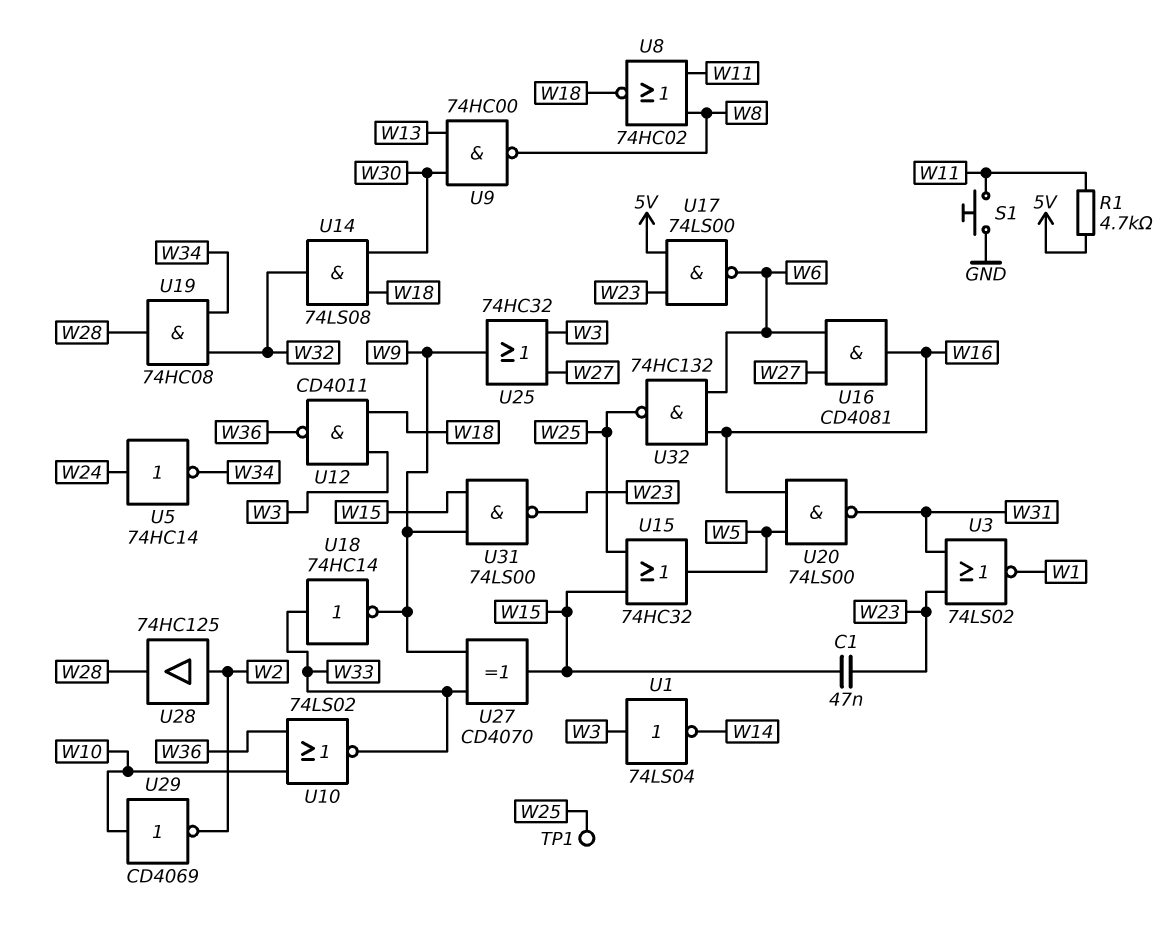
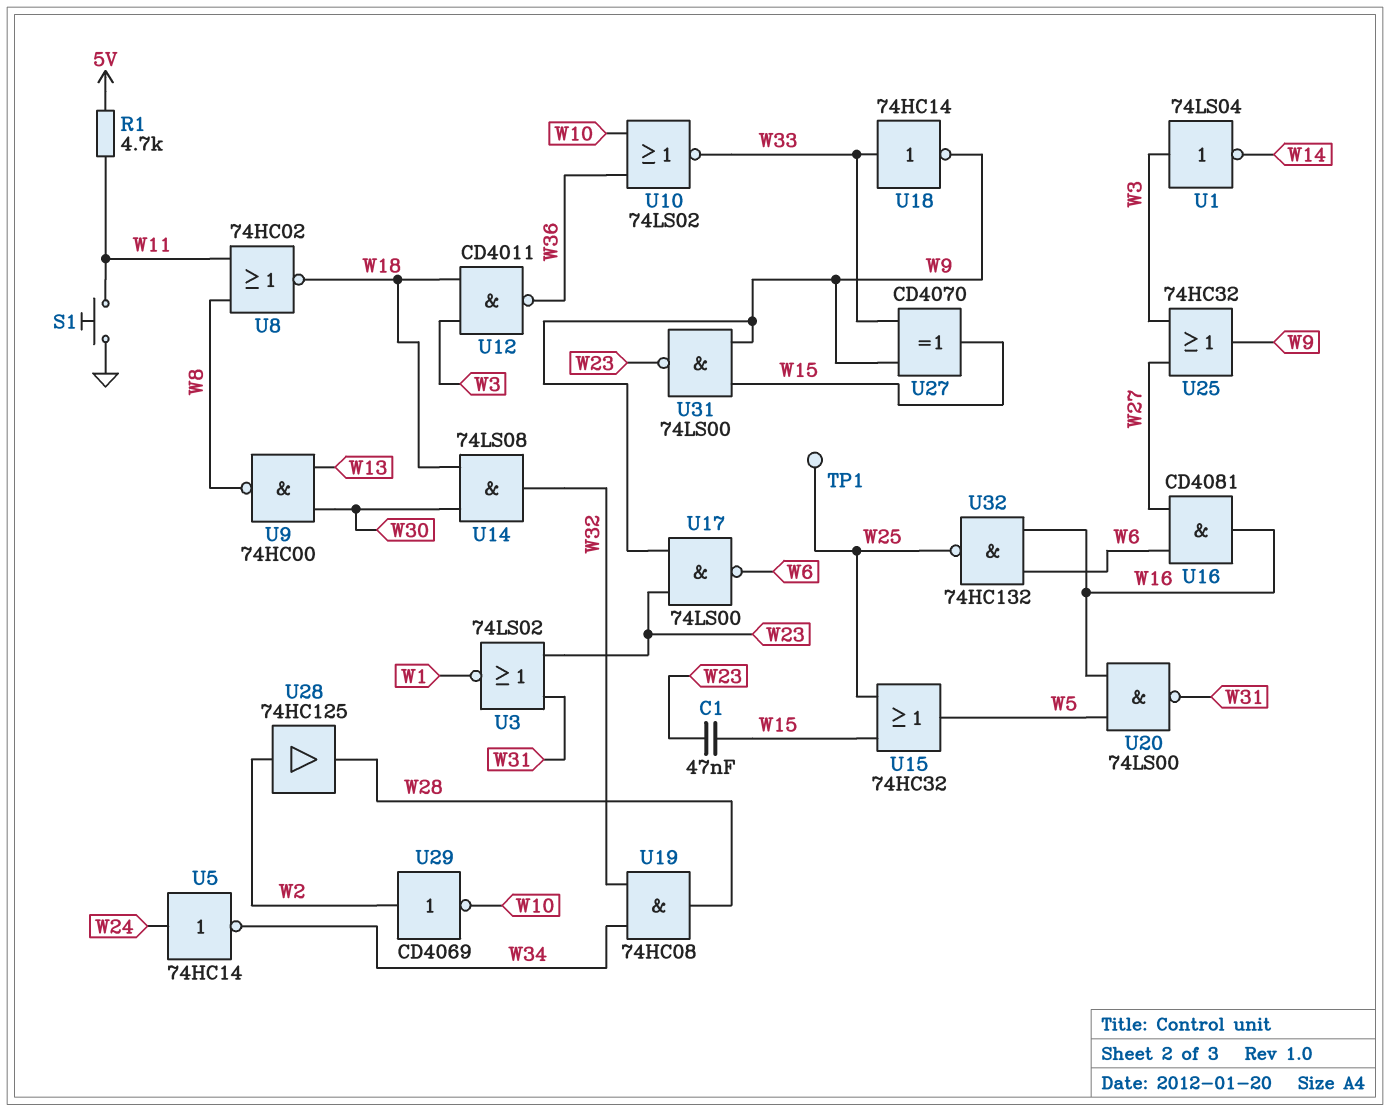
U17: NAND 74LS00 (in 5V, in W23, out W6) -> NAND 74LS00 (in W9, in W23, out W6)
U29: NOT CD4069 (in W10, out W2) -> NOT CD4069 (in W2, out W10)

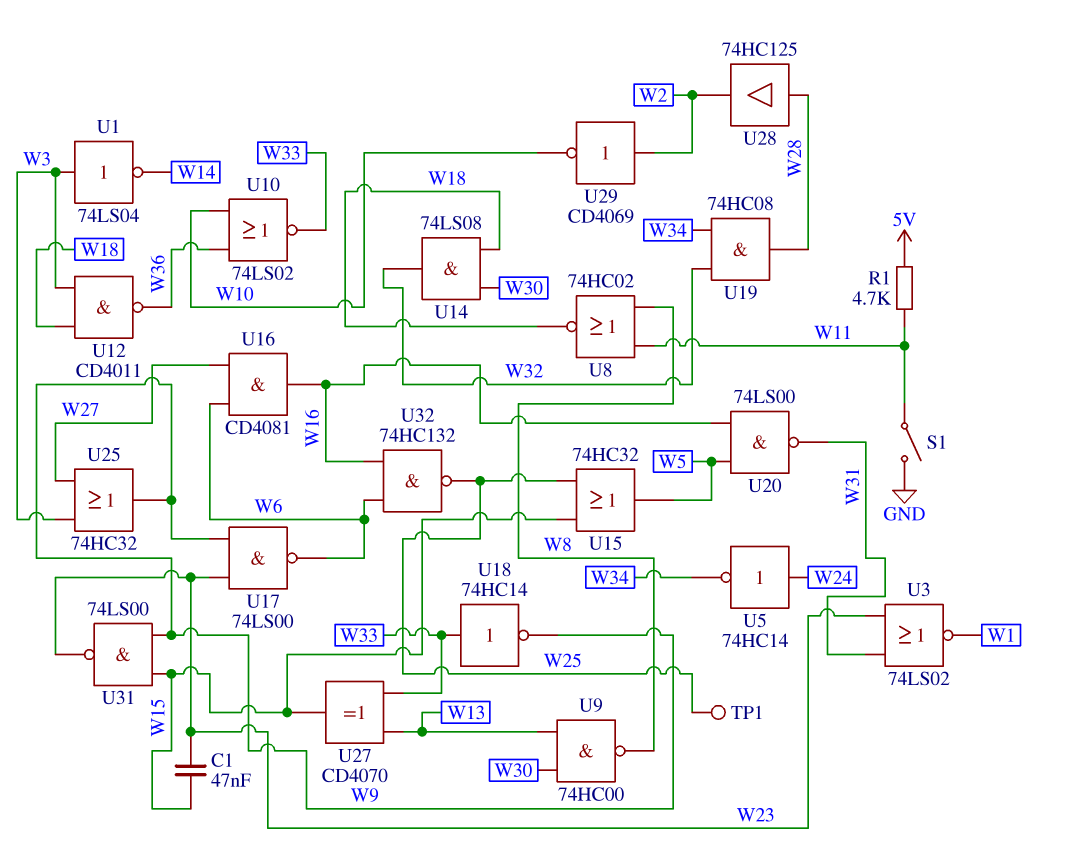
S1: button (GND, W11) -> switch (GND, W11)
U27: XOR CD4070 (in W9, in W33, out W15) -> XOR CD4070 (in W13, in W33, out W15)
U28: buffer 74HC125 (in W2, out W28) -> buffer 74HC125 (in W28, out W2)

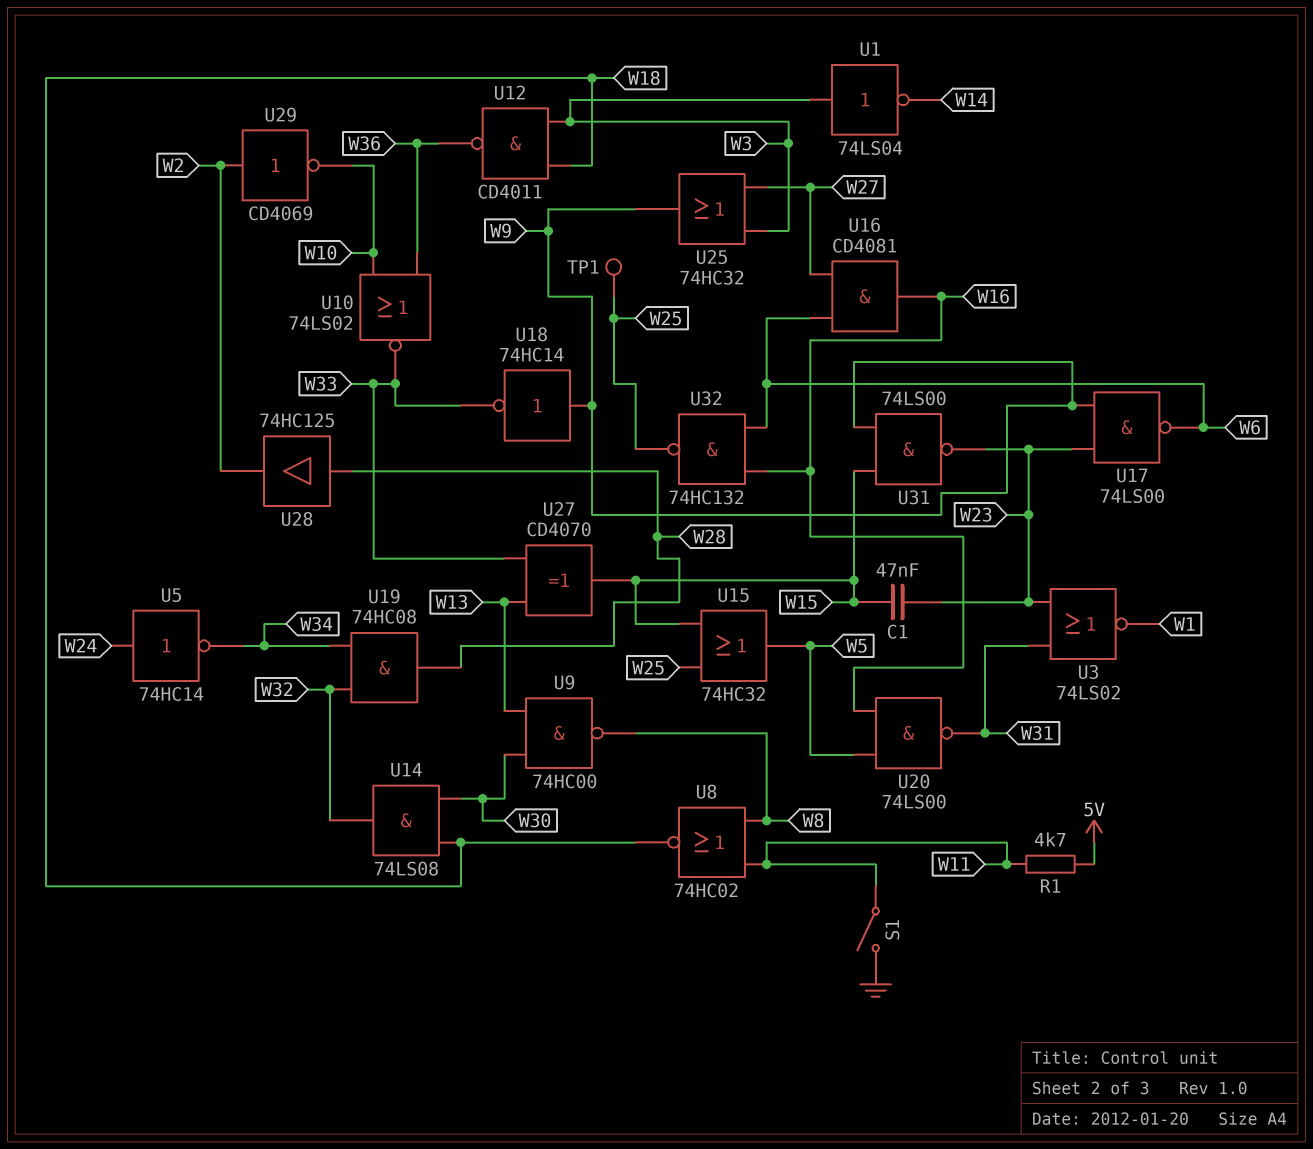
U18: NOT 74HC14 (in W33, out W9) -> NOT 74HC14 (in W9, out W33)

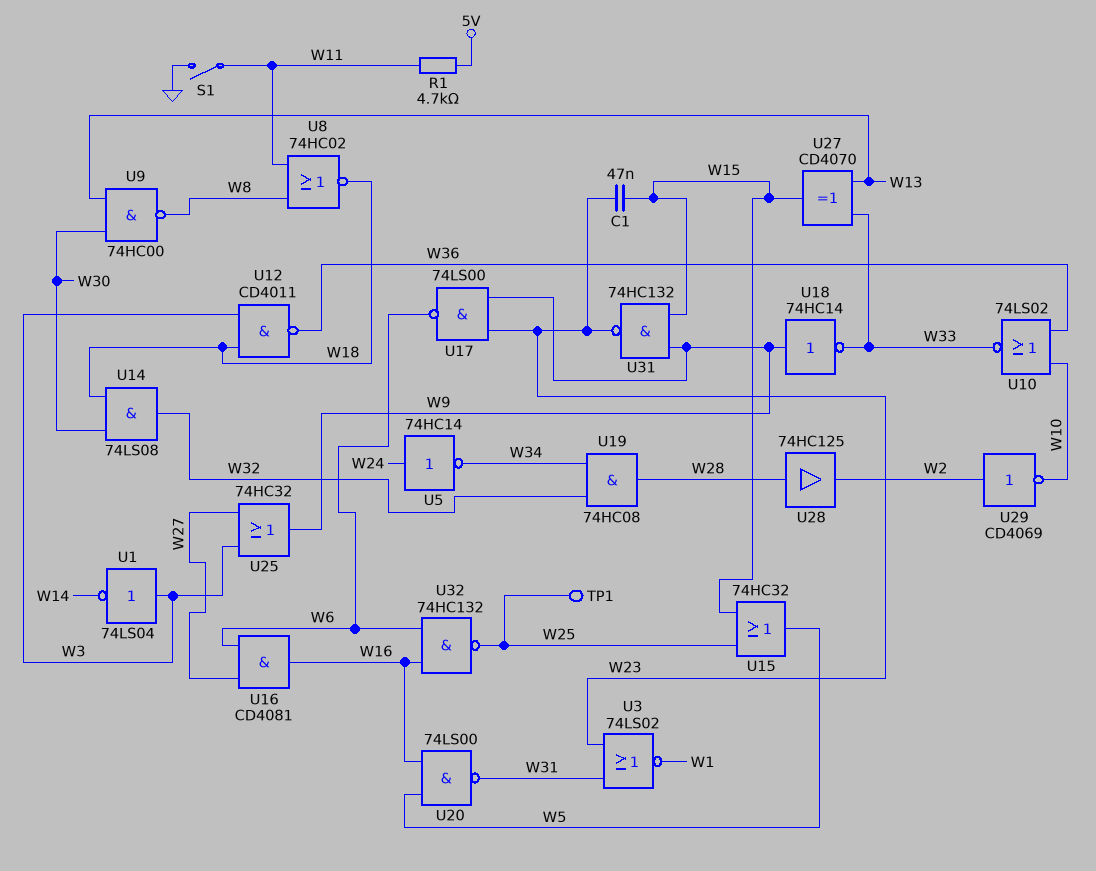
U31: NAND 74LS00 (in W9, in W15, out W23) -> NAND 74HC132 (in W9, in W15, out W23)

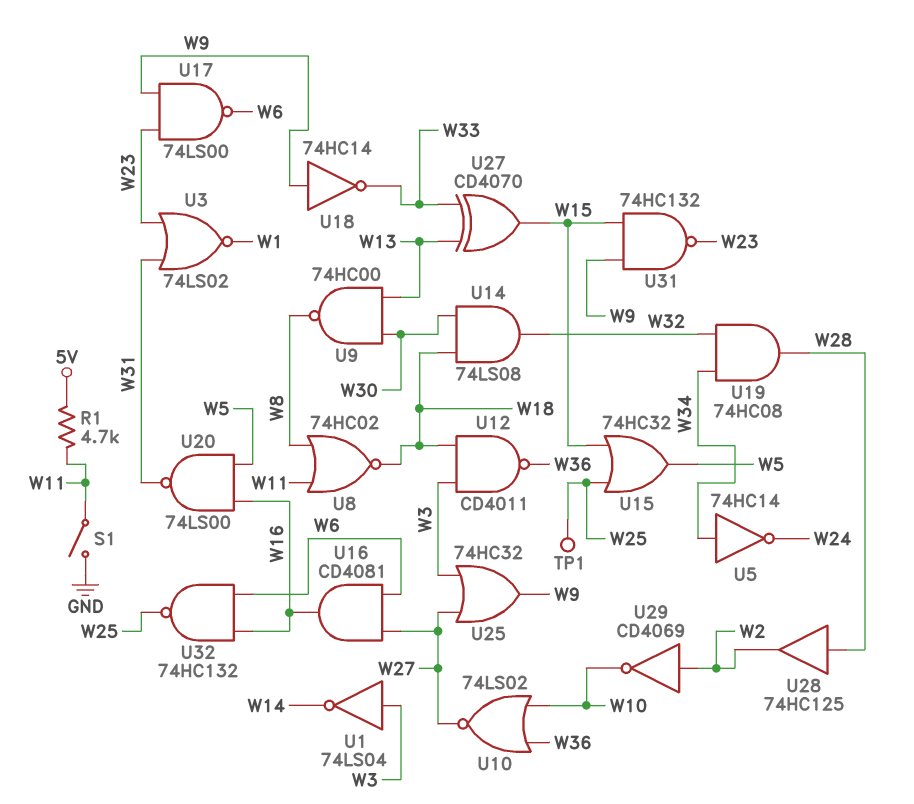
C1: 47nF (W15, W23) -> none
U5: NOT 74HC14 (in W24, out W34) -> NOT 74HC14 (in W34, out W24)
U10: NOR 74LS02 (in W10, in W36, out W33) -> NOR 74LS02 (in W10, in W36, out W27)

